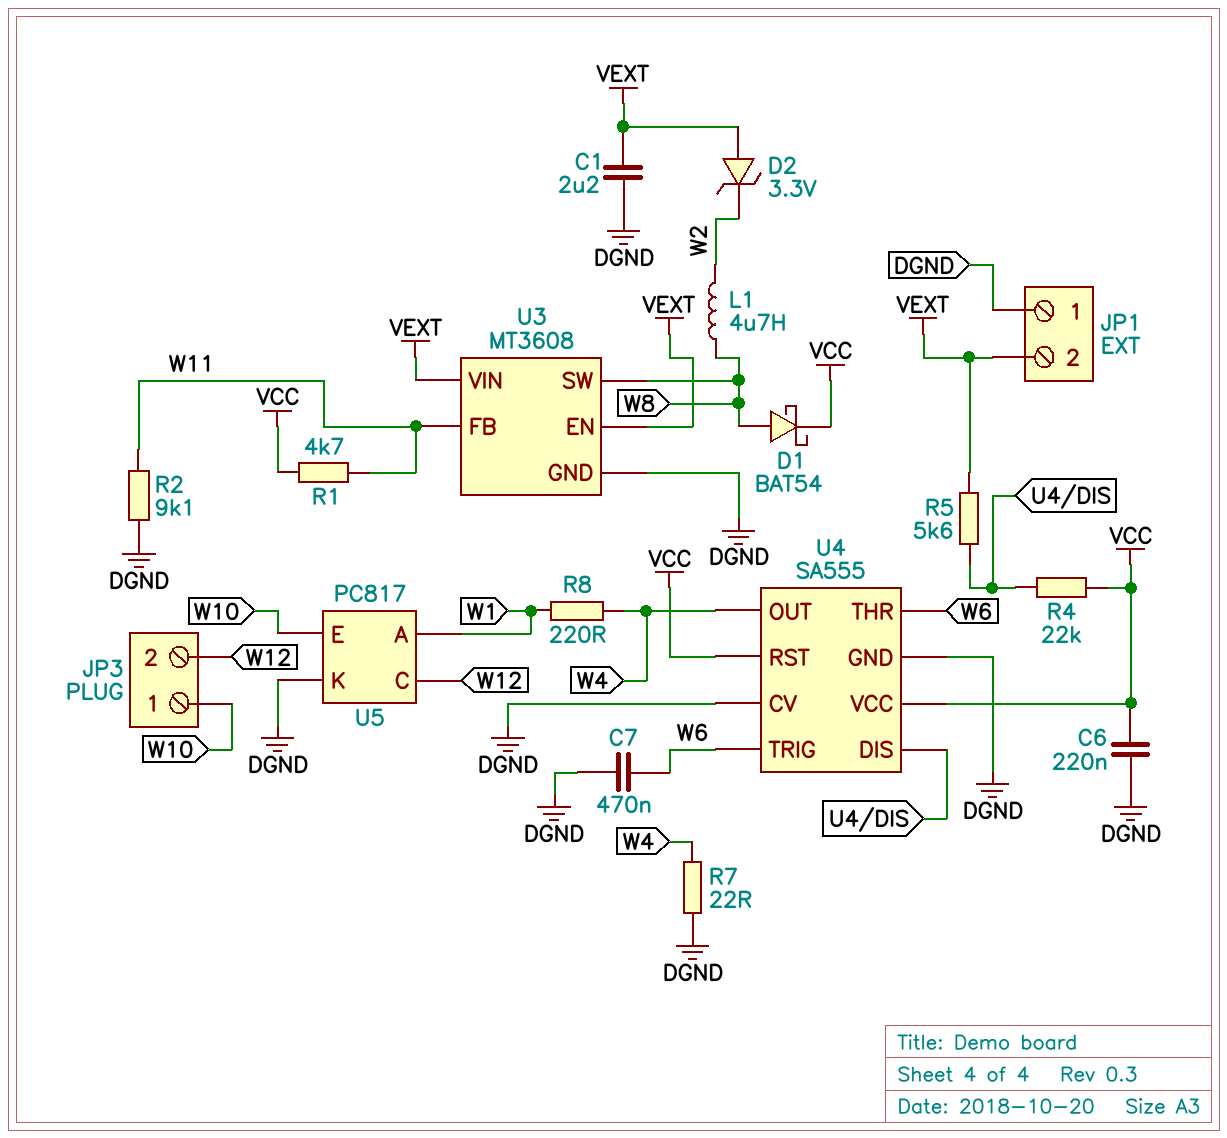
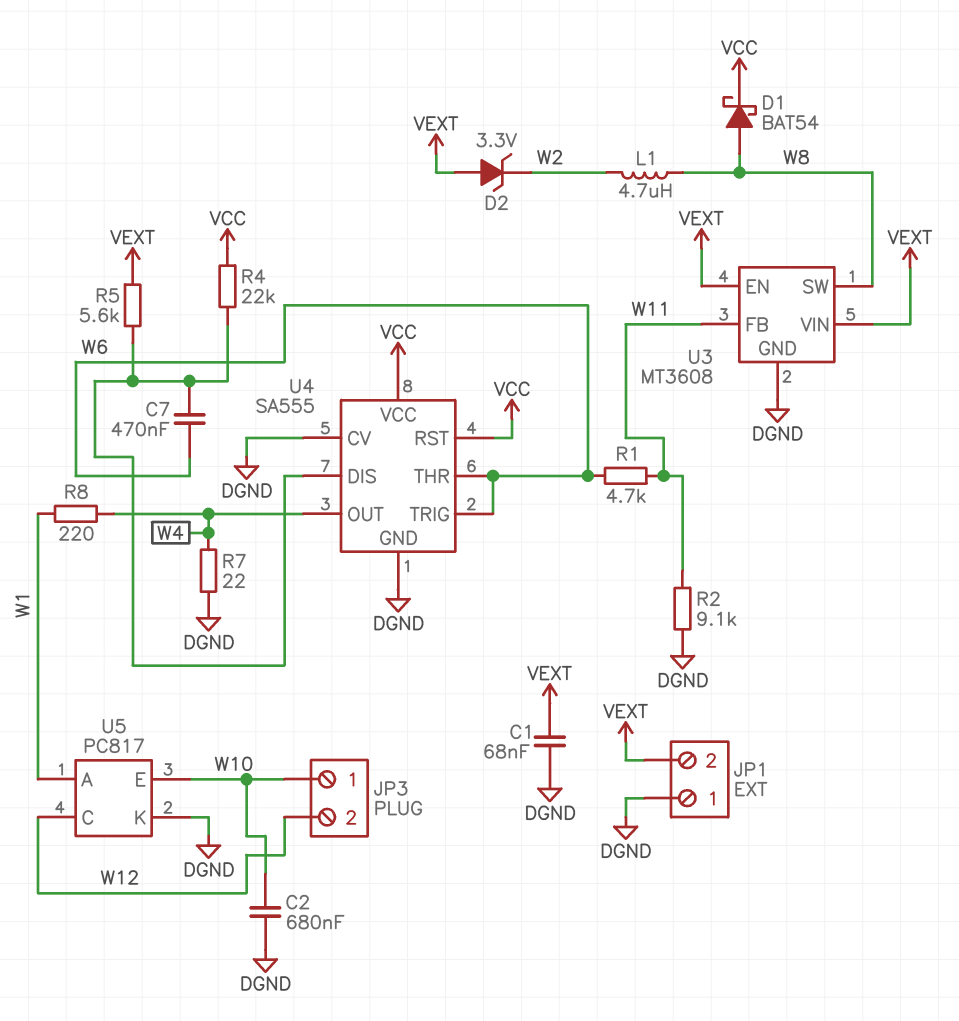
C1: 2.2uF (DGND, VEXT) -> 68nF (DGND, VEXT)
C2: none -> 680nF (DGND, W10)
C6: 220nF (DGND, VCC) -> none
C7: 470nF (DGND, W6) -> 470nF (U4/DIS, W6)
R1: 4.7k (VCC, W11) -> 4.7k (W6, W11)

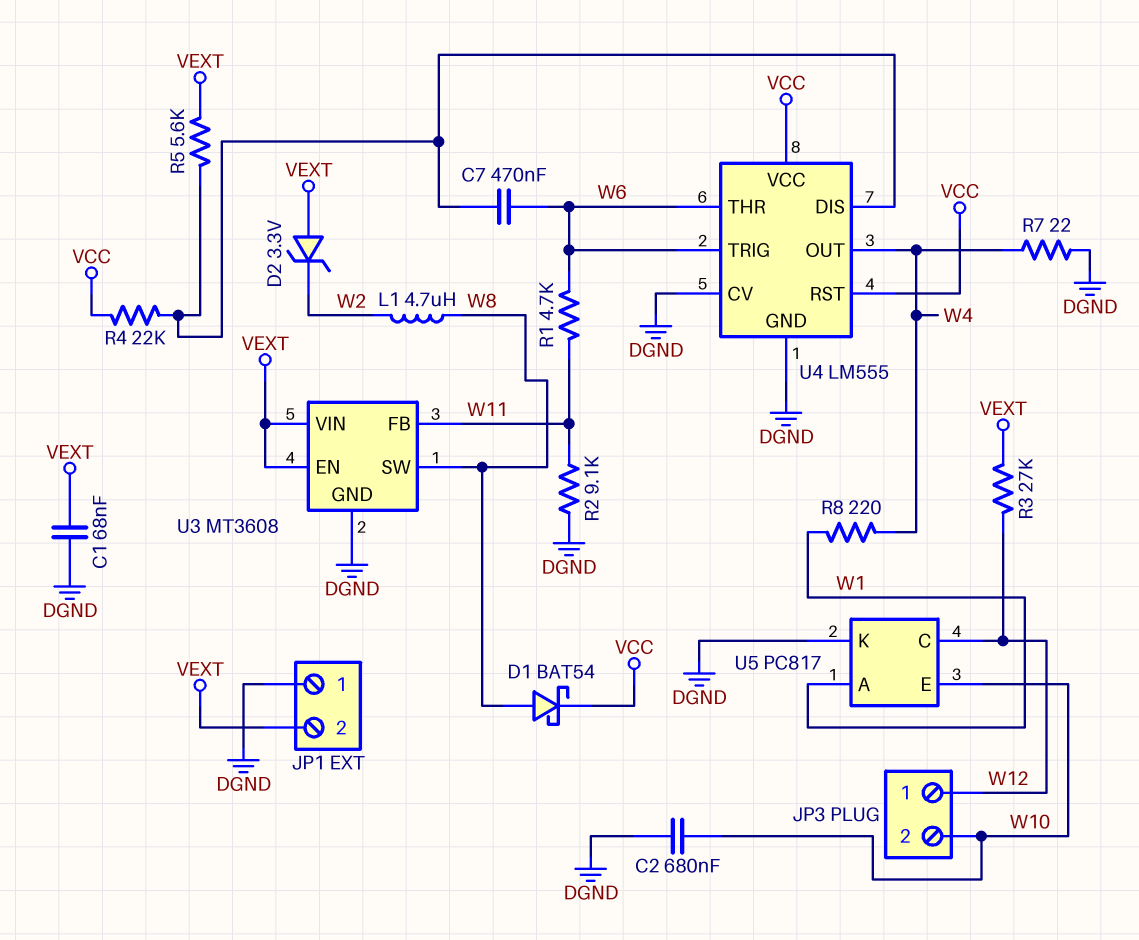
JP3 pin 1: W10 -> W12
JP3 pin 2: W12 -> W10
R3: none -> 27k (VEXT, W12)
U4: SA555 -> LM555

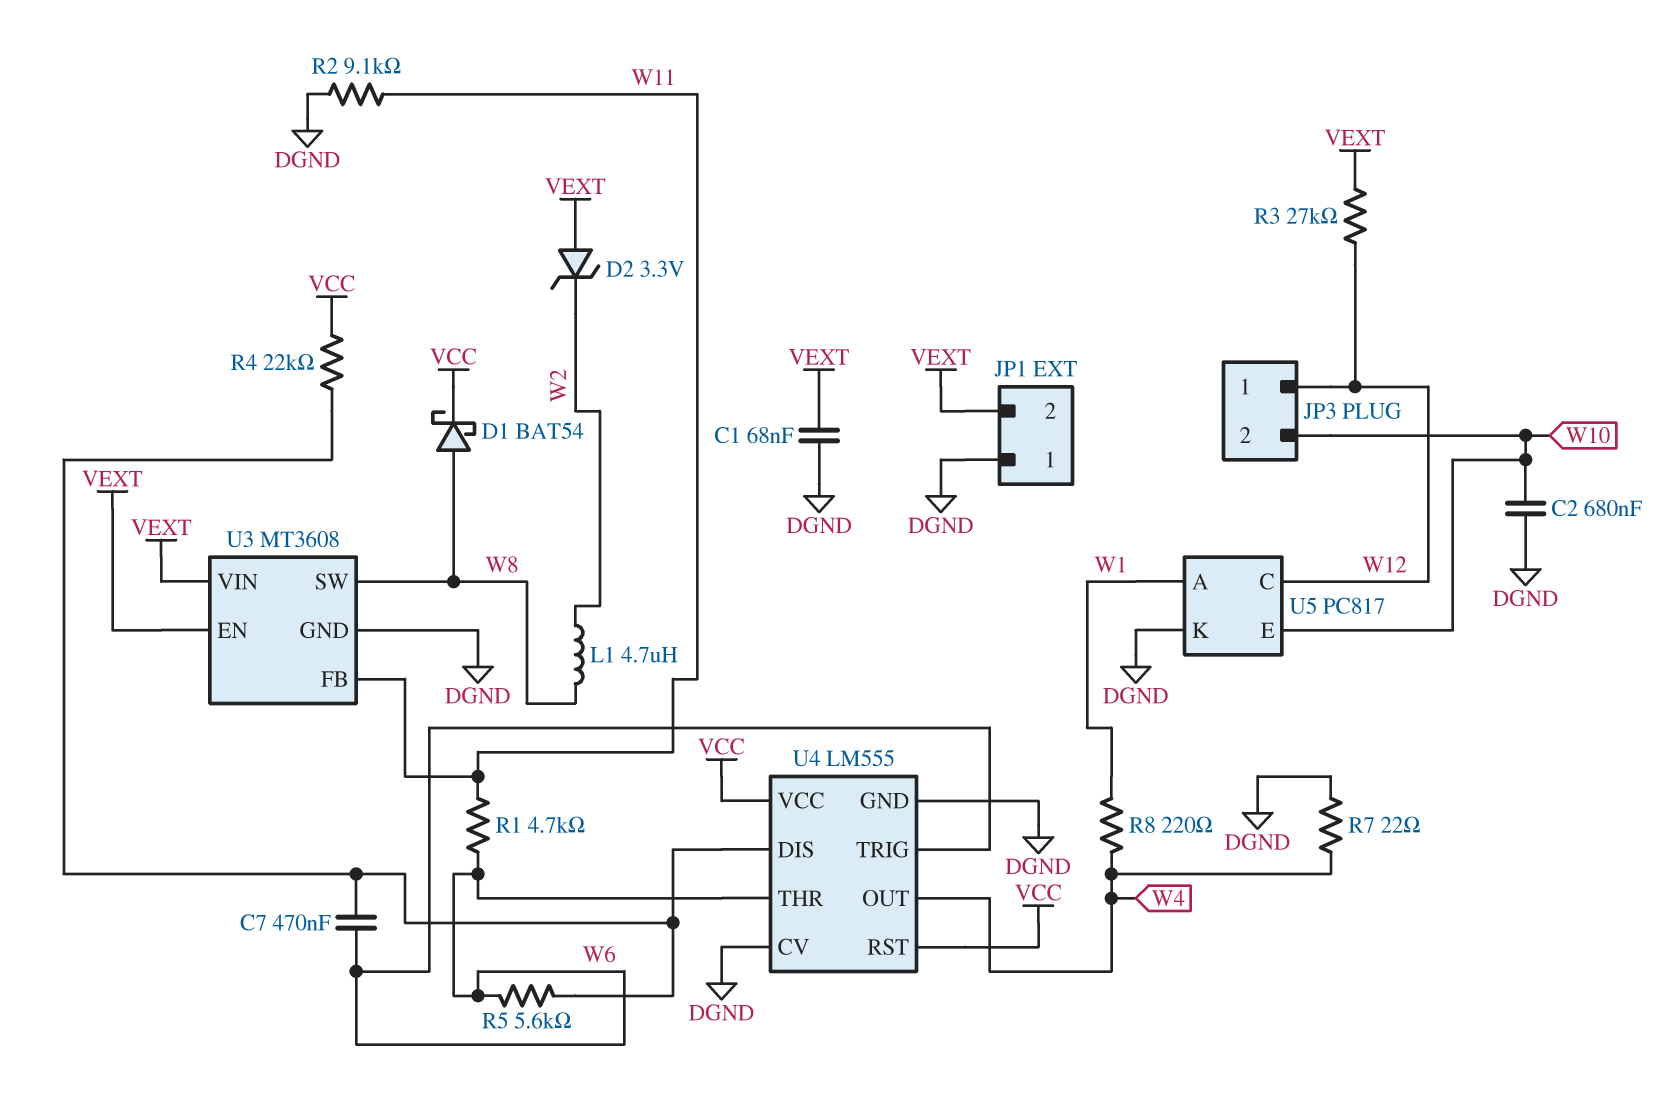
R5: 5.6k (U4/DIS, VEXT) -> 5.6k (U4/DIS, W6)

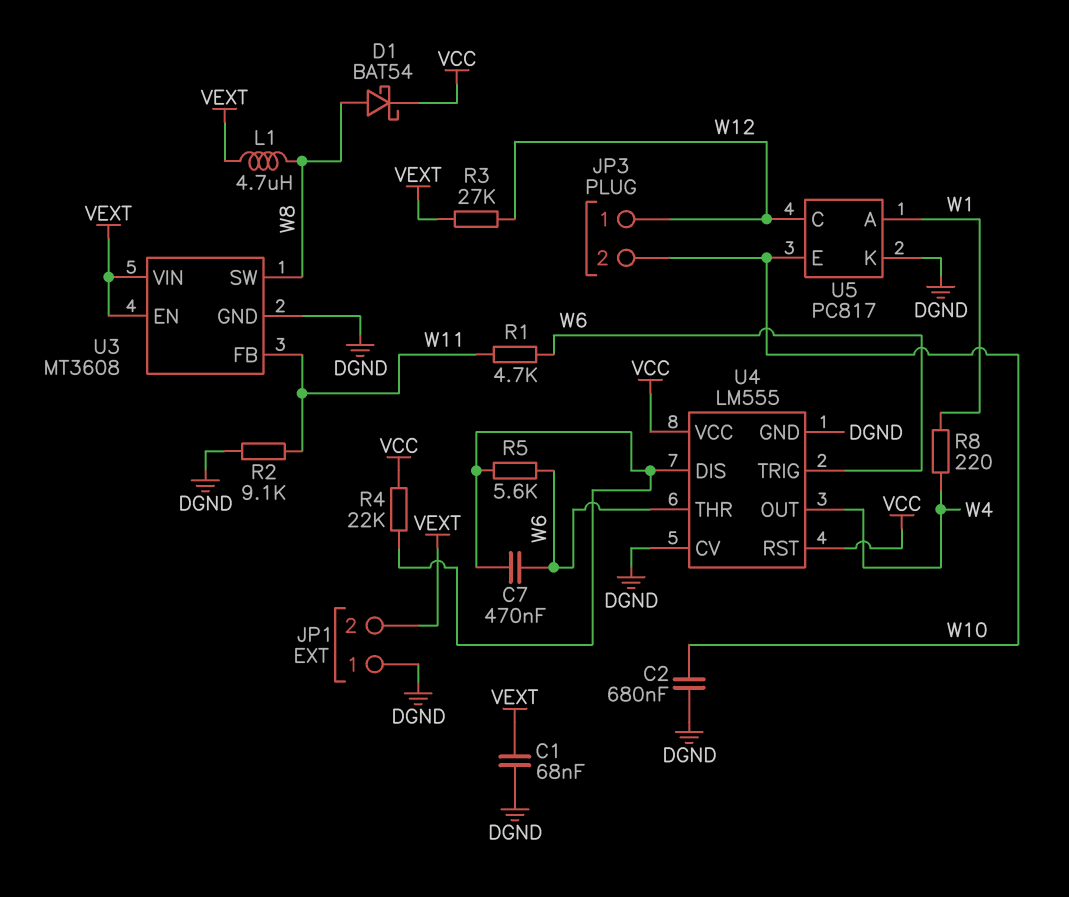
D2: zener 3.3V (A VEXT, K W2) -> none
L1: 4.7uH (W2, W8) -> 4.7uH (VEXT, W8)
R7: 22 (DGND, W4) -> none

